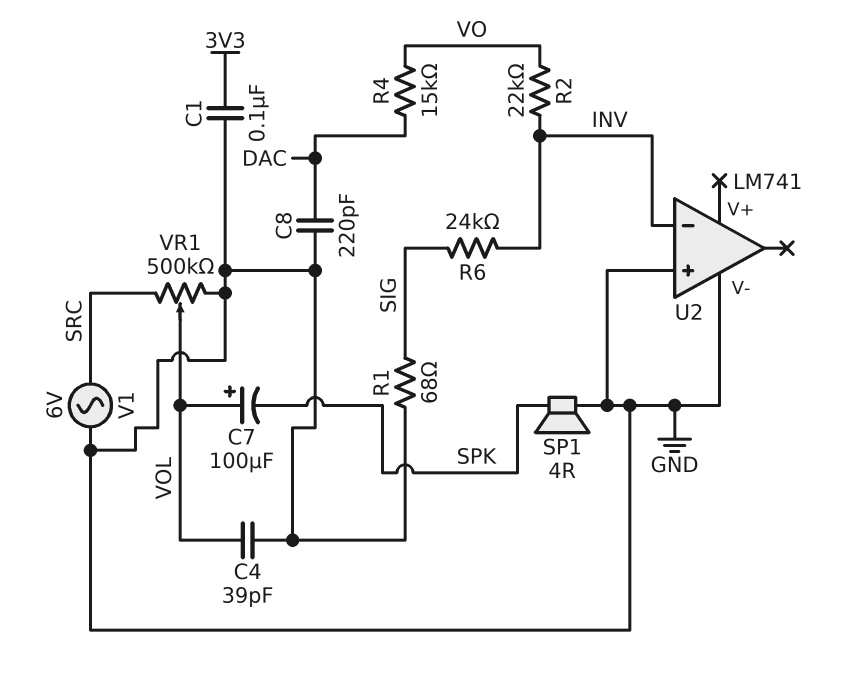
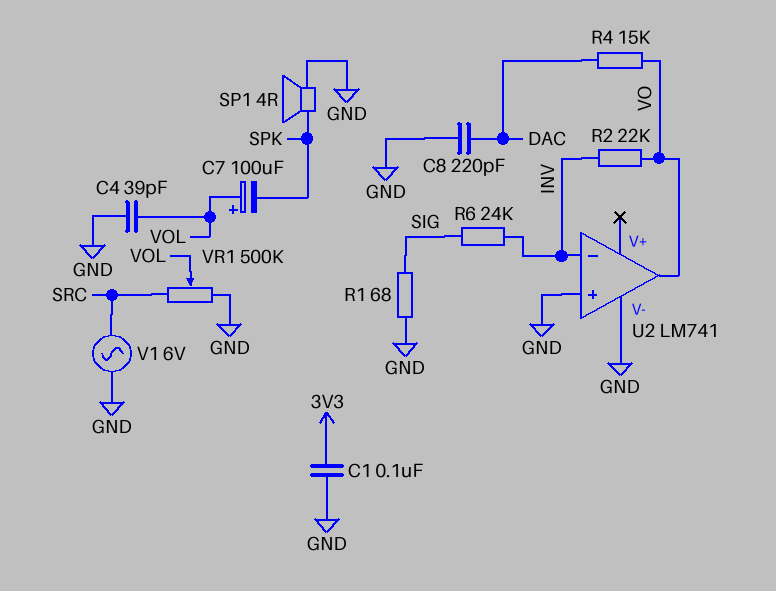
U2 pin out: none -> VO

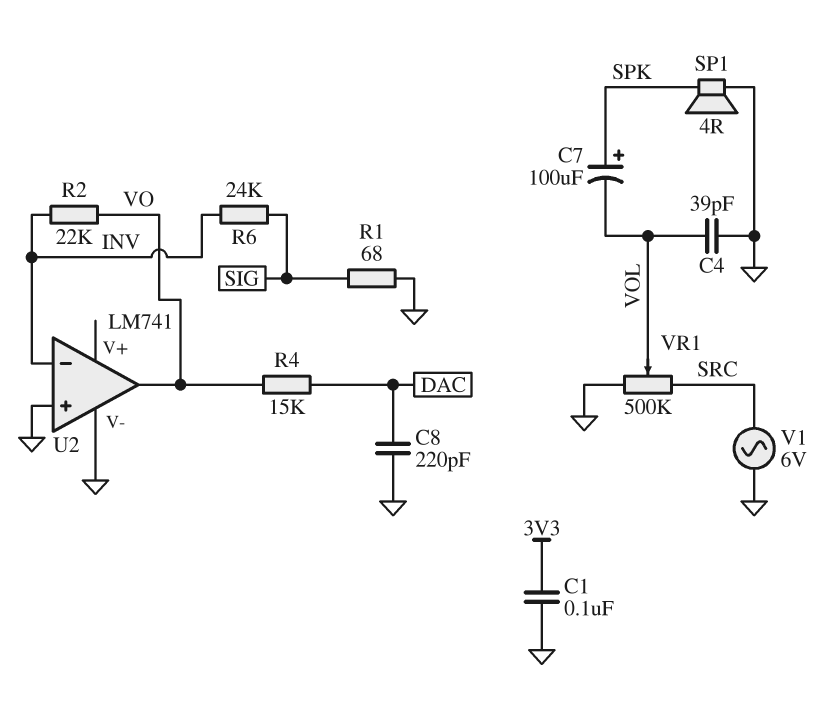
C7: 100uF (plus VOL, minus SPK) -> 100uF (plus SPK, minus VOL)

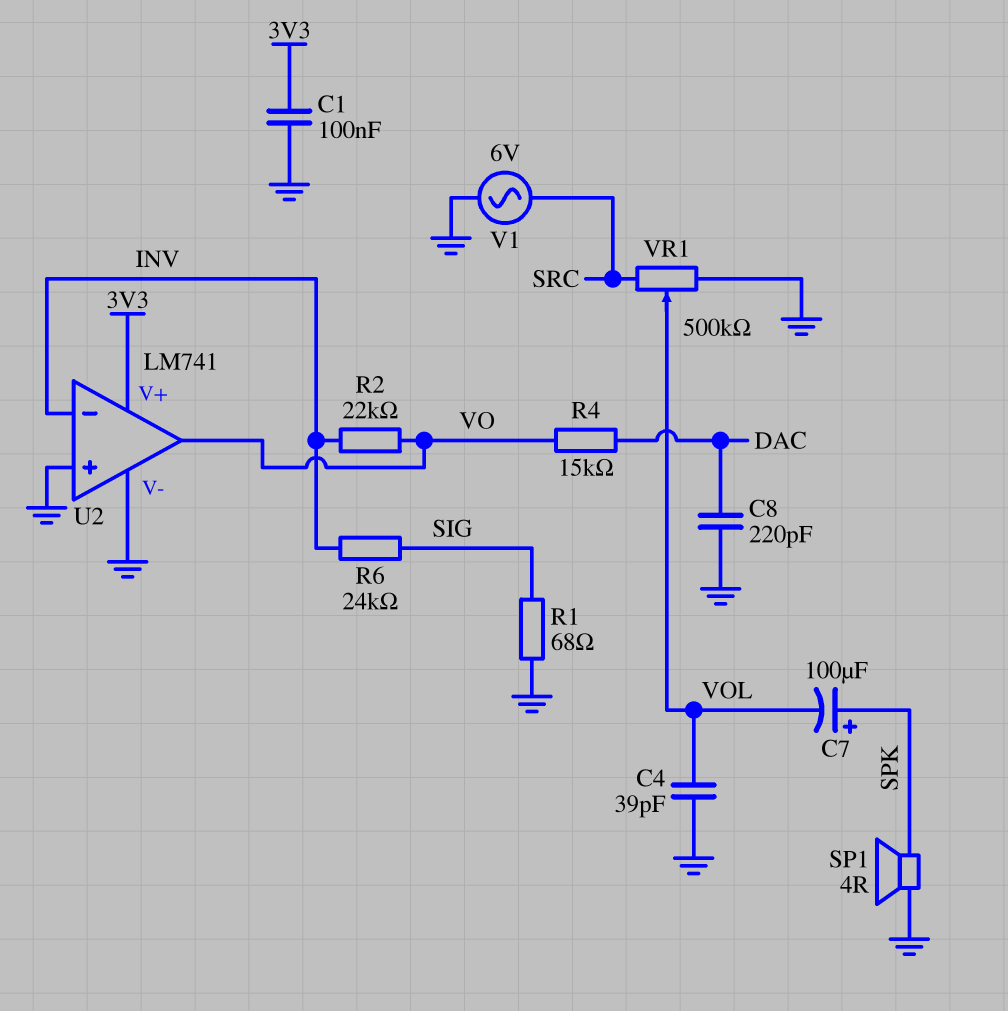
U2 pin V+: none -> 3V3

